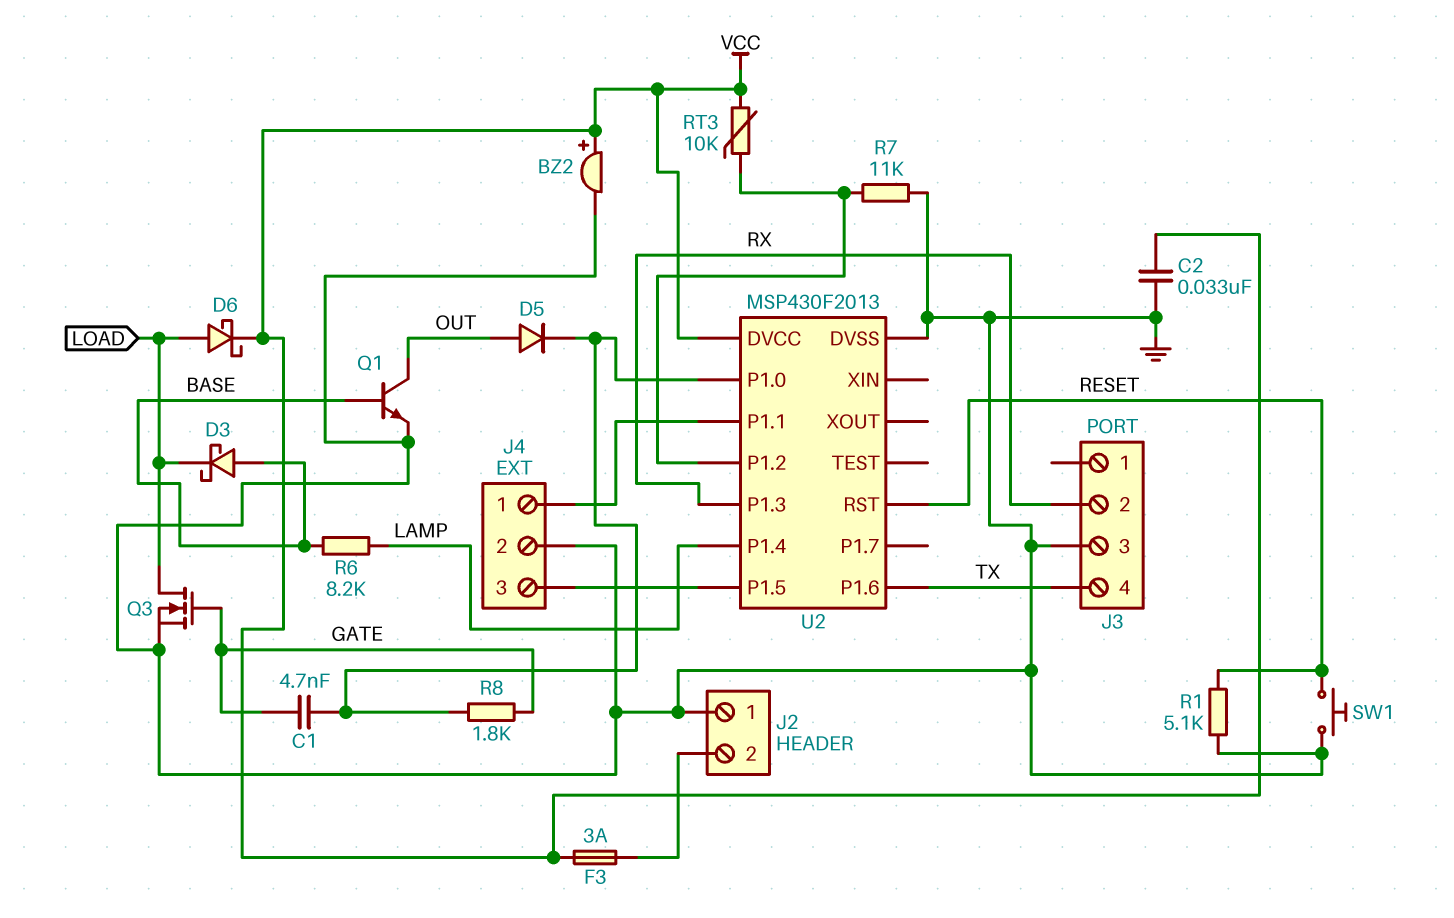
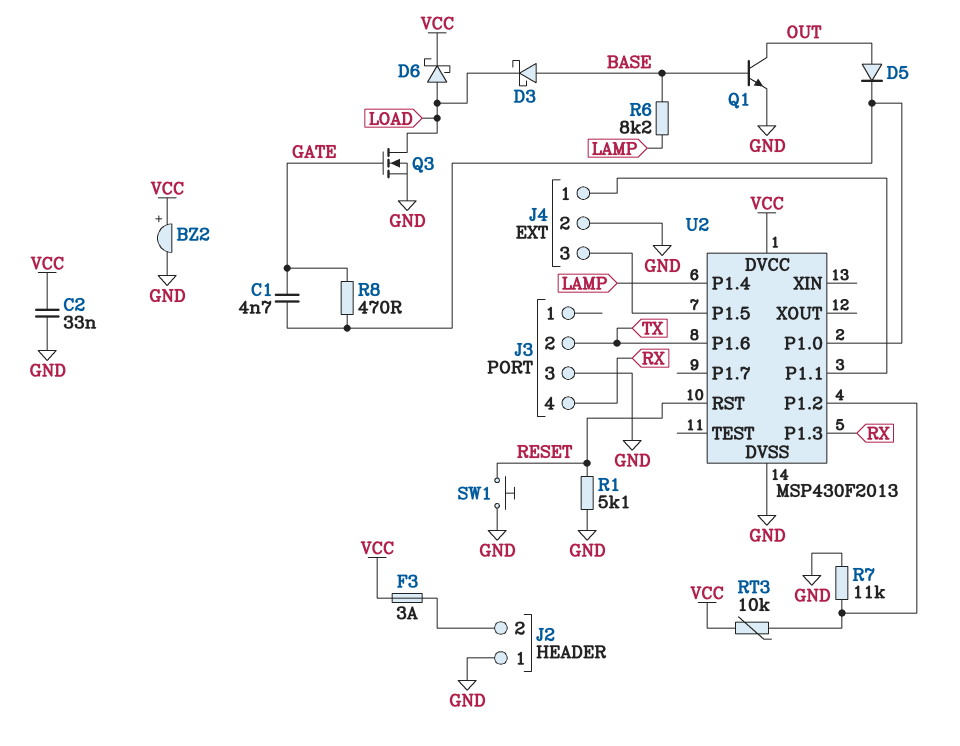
J3 pin 2: RX -> TX
J3 pin 4: TX -> RX
R8: 1.8k (GATE, U2/P1.0) -> 470 (GATE, U2/P1.0)

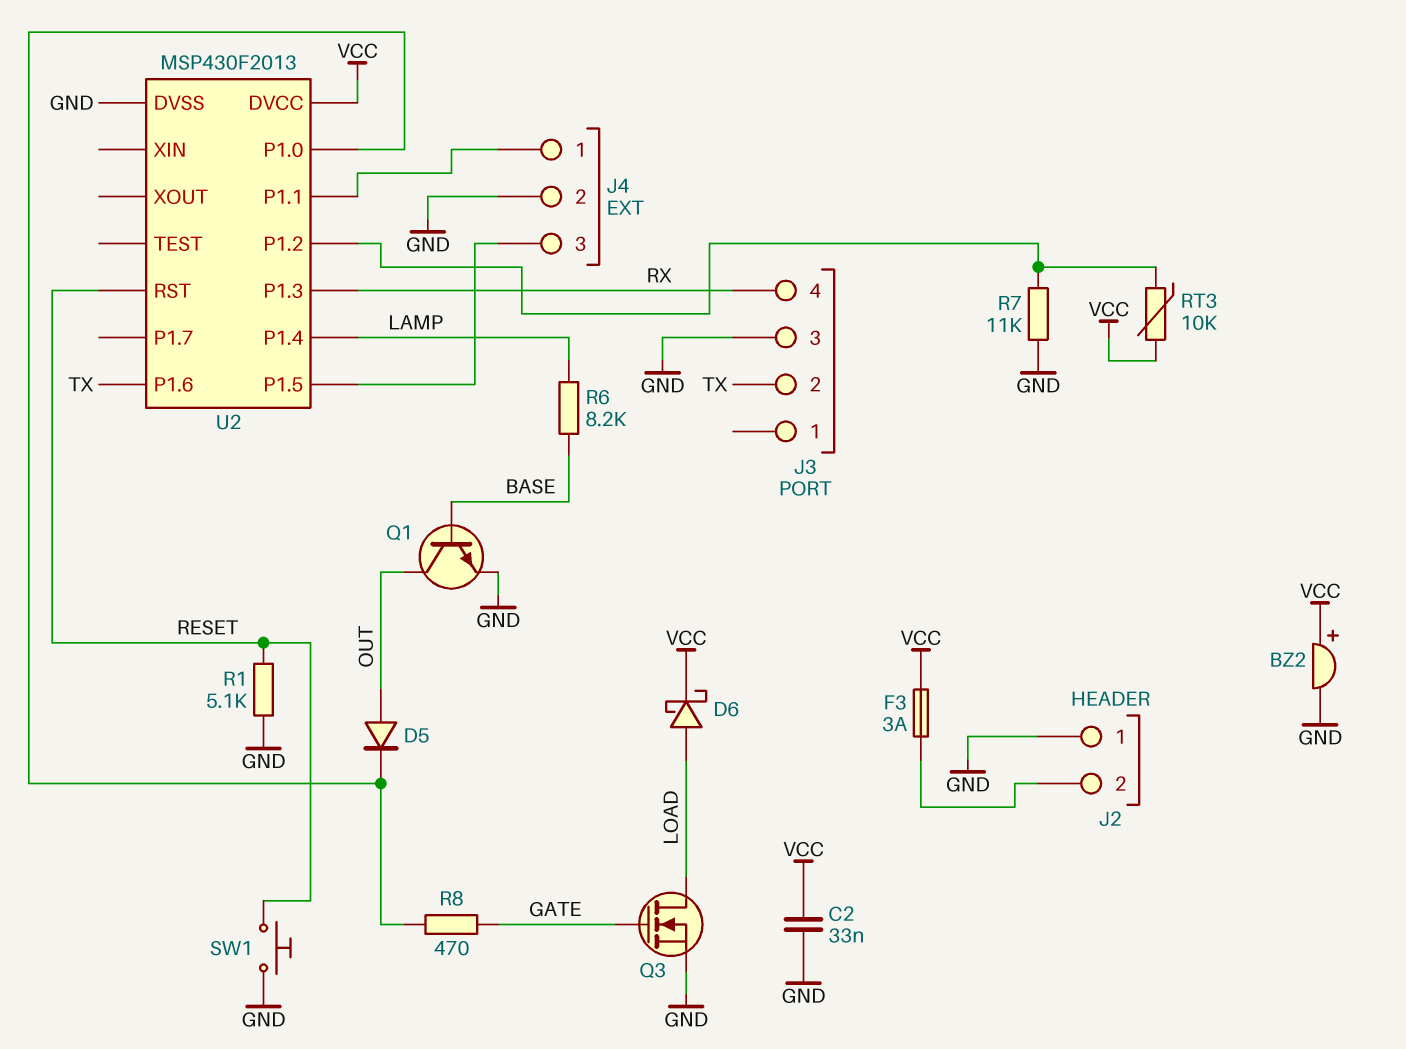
C1: 4.7nF (GATE, U2/P1.0) -> none
D3: schottky (A BASE, K LOAD) -> none

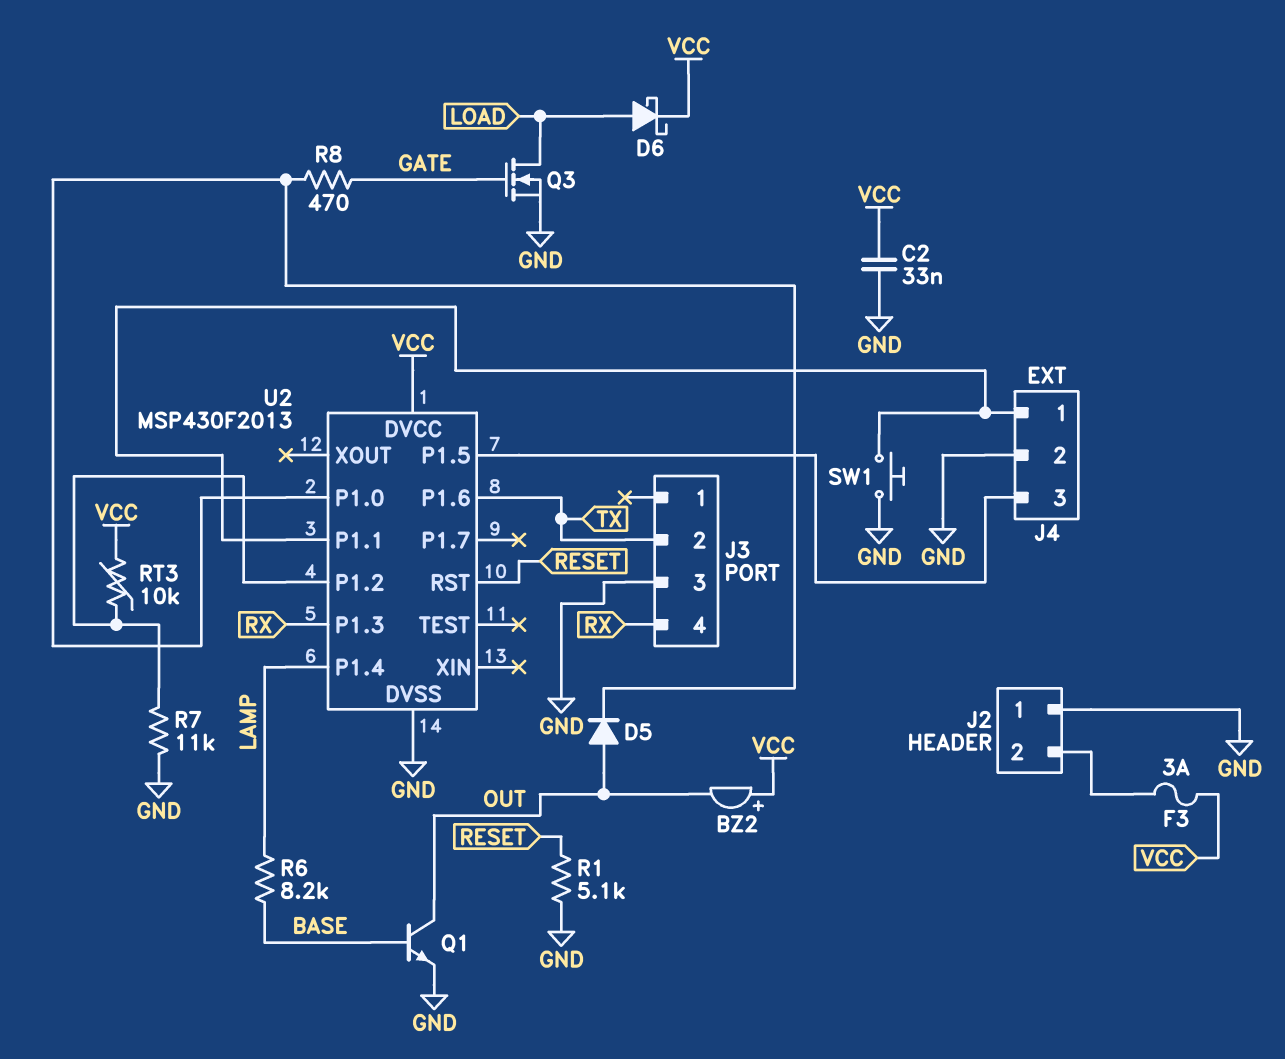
BZ2: buzzer (plus VCC, minus GND) -> buzzer (plus VCC, minus OUT)
SW1: button (GND, RESET) -> button (GND, J4/1)

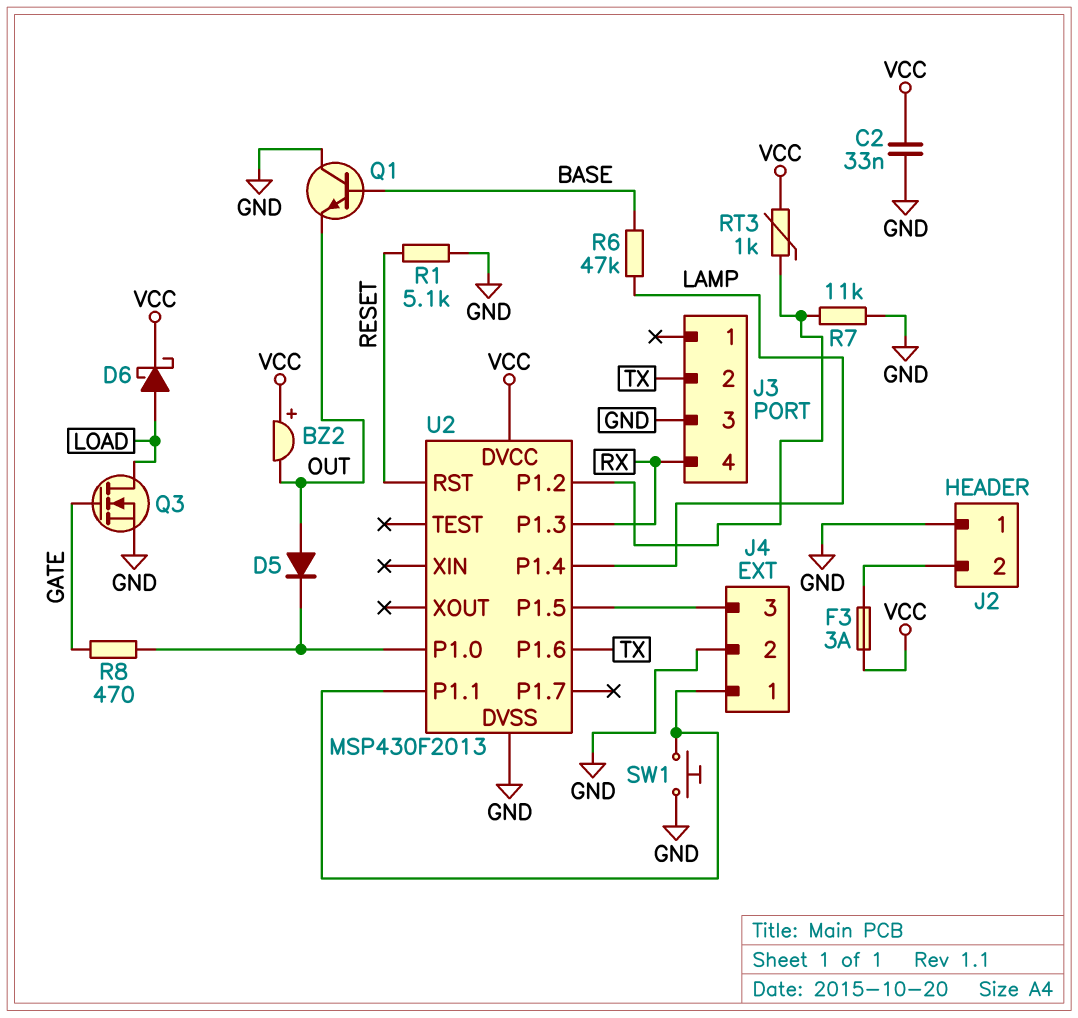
Q1: NPN (B BASE, C OUT, E GND) -> NPN (B BASE, C GND, E OUT)
R6: 8.2k (BASE, LAMP) -> 47k (BASE, LAMP)
RT3: 10k (U2/P1.2, VCC) -> 1k (U2/P1.2, VCC)

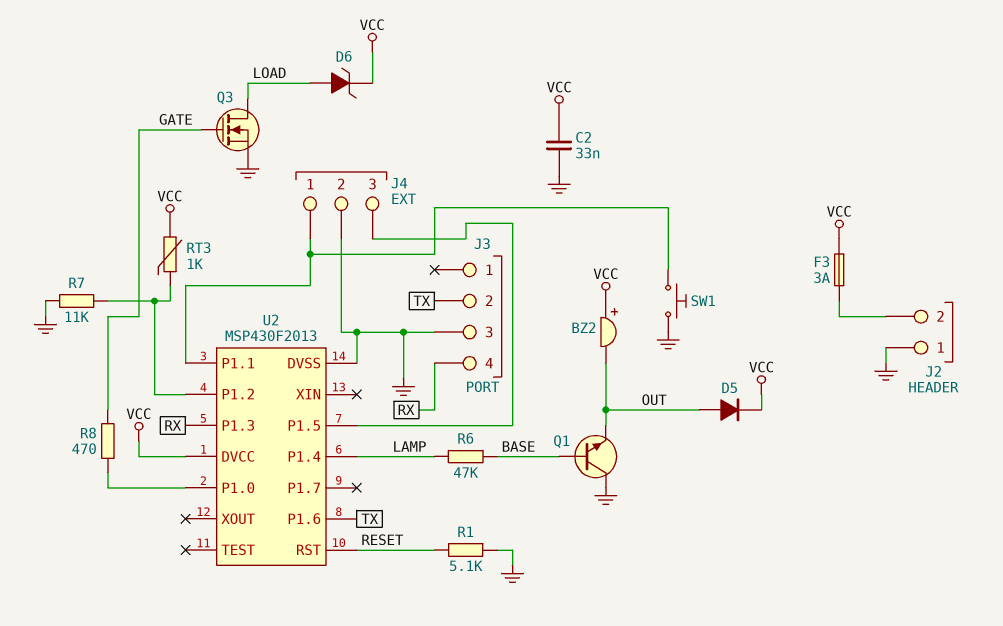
D5: diode (A OUT, K U2/P1.0) -> diode (A OUT, K VCC)
D6: schottky (A LOAD, K VCC) -> zener (A LOAD, K VCC)

